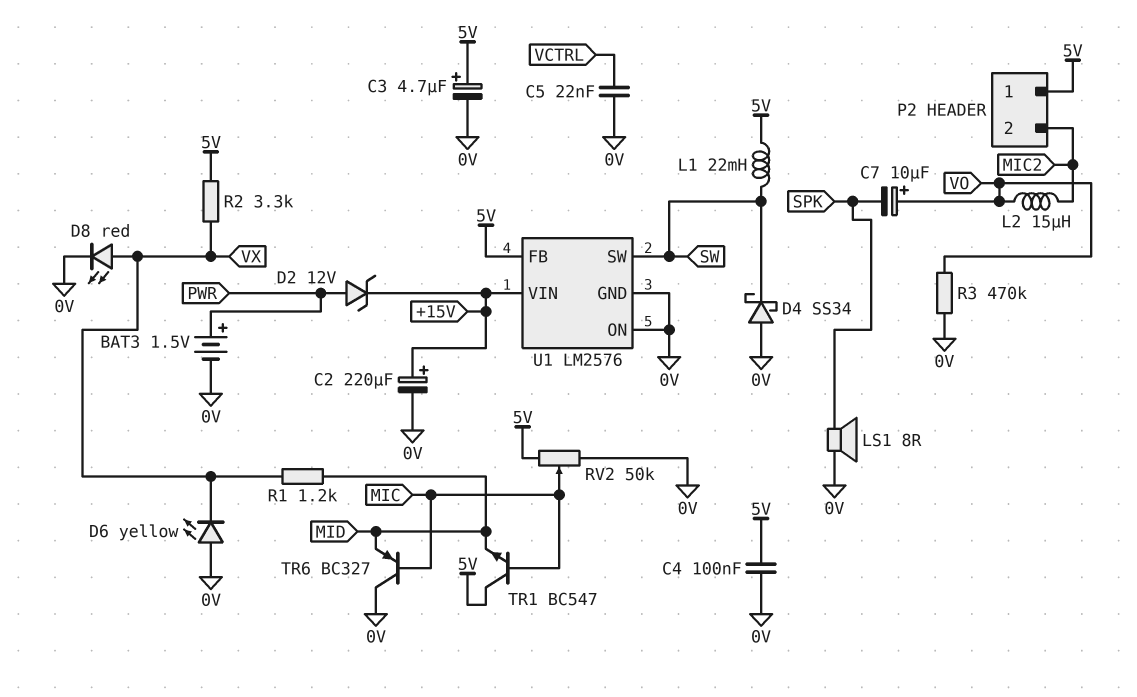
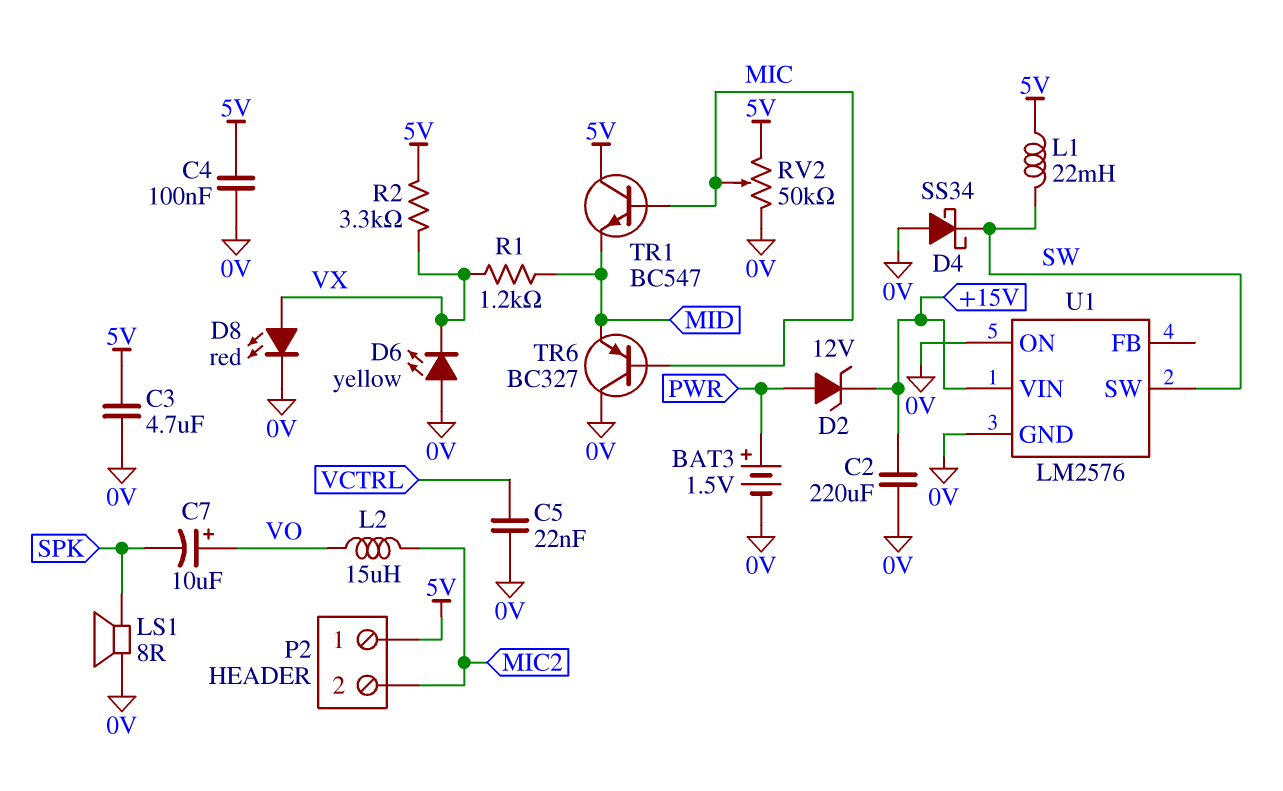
C2: 220uF (plus +15V, minus 0V) -> 220uF (+15V, 0V)
C3: 4.7uF (plus 5V, minus 0V) -> 4.7uF (0V, 5V)
R3: 470k (0V, VO) -> none
U1 pin FB: 5V -> none

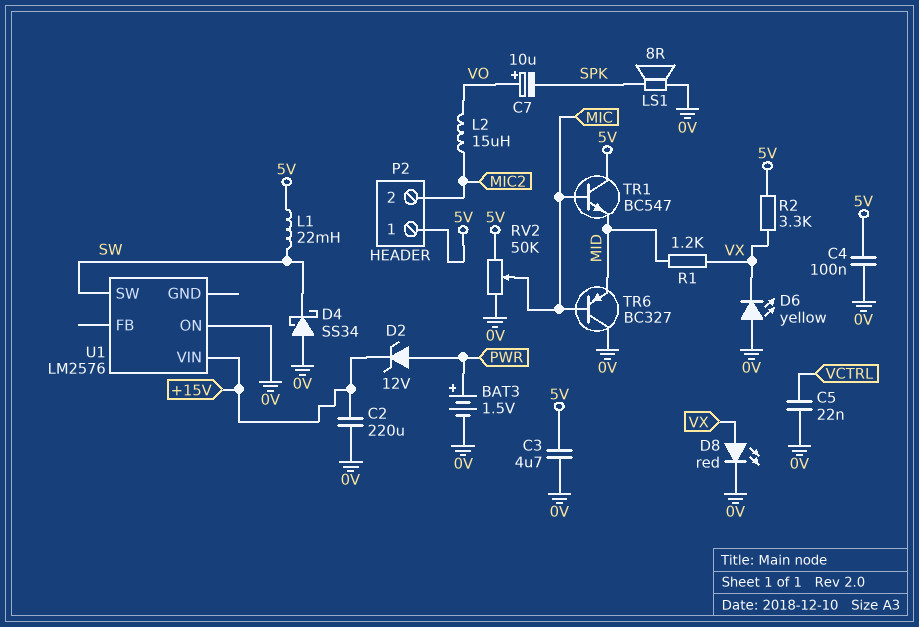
U1 pin GND: 0V -> none

